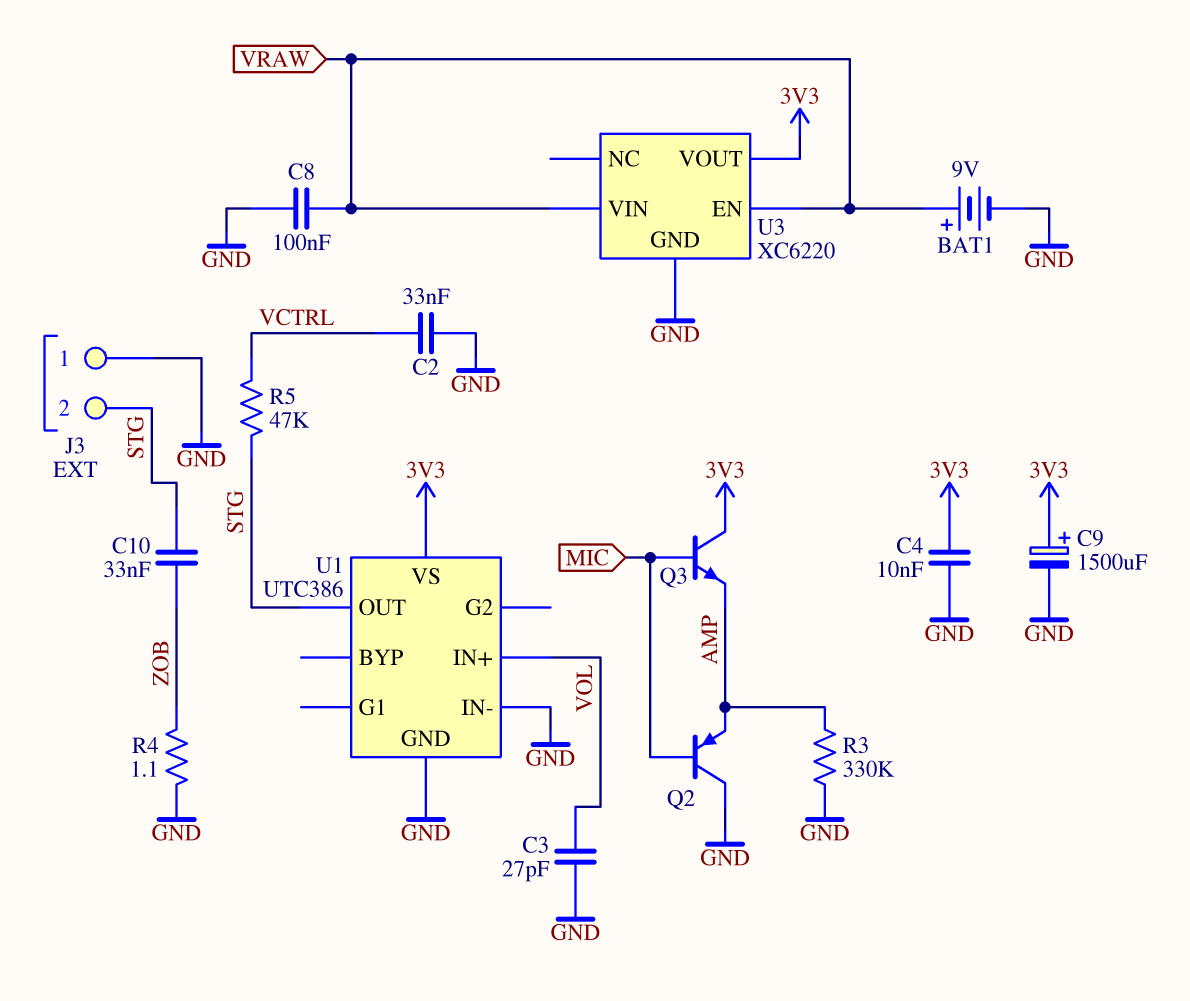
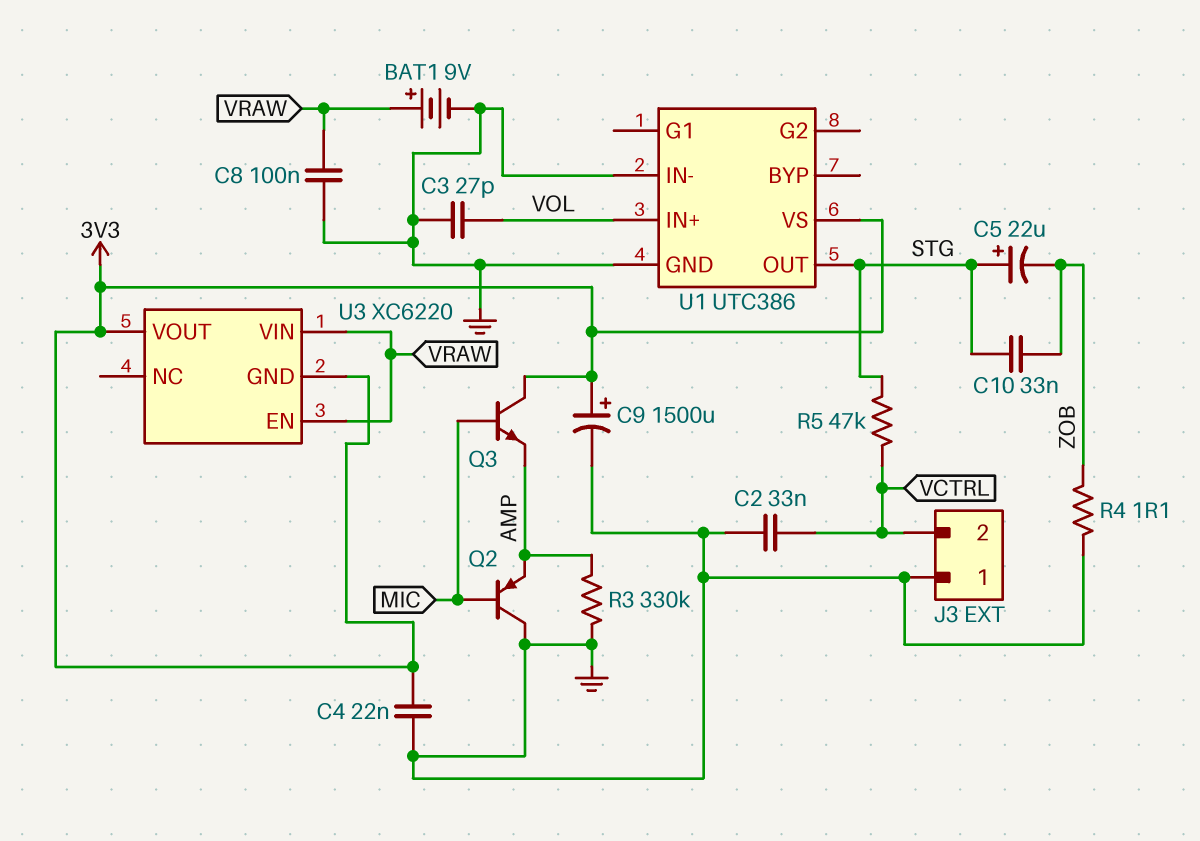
C4: 10nF (3V3, GND) -> 22nF (3V3, GND)
C5: none -> 22uF (plus STG, minus ZOB)
J3 pin 2: STG -> VCTRL
U3 pin GND: GND -> 3V3

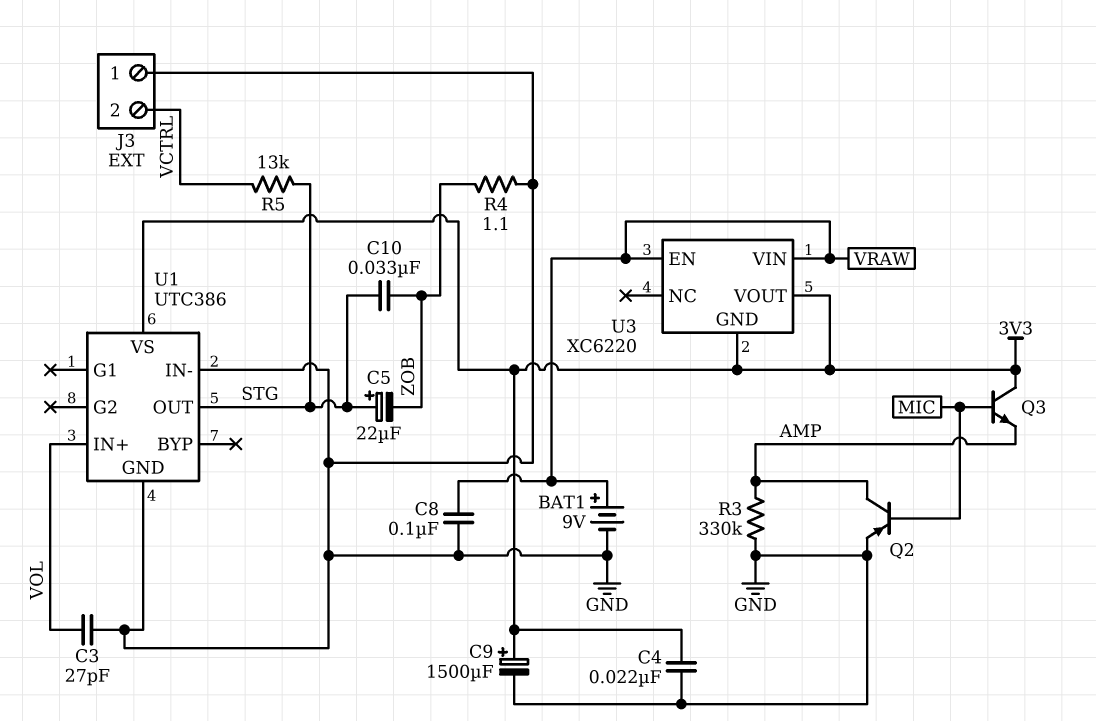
C2: 33nF (GND, VCTRL) -> none
Q2: PNP (B MIC, C GND, E AMP) -> PNP (B MIC, C AMP, E GND)
R5: 47k (STG, VCTRL) -> 13k (STG, VCTRL)

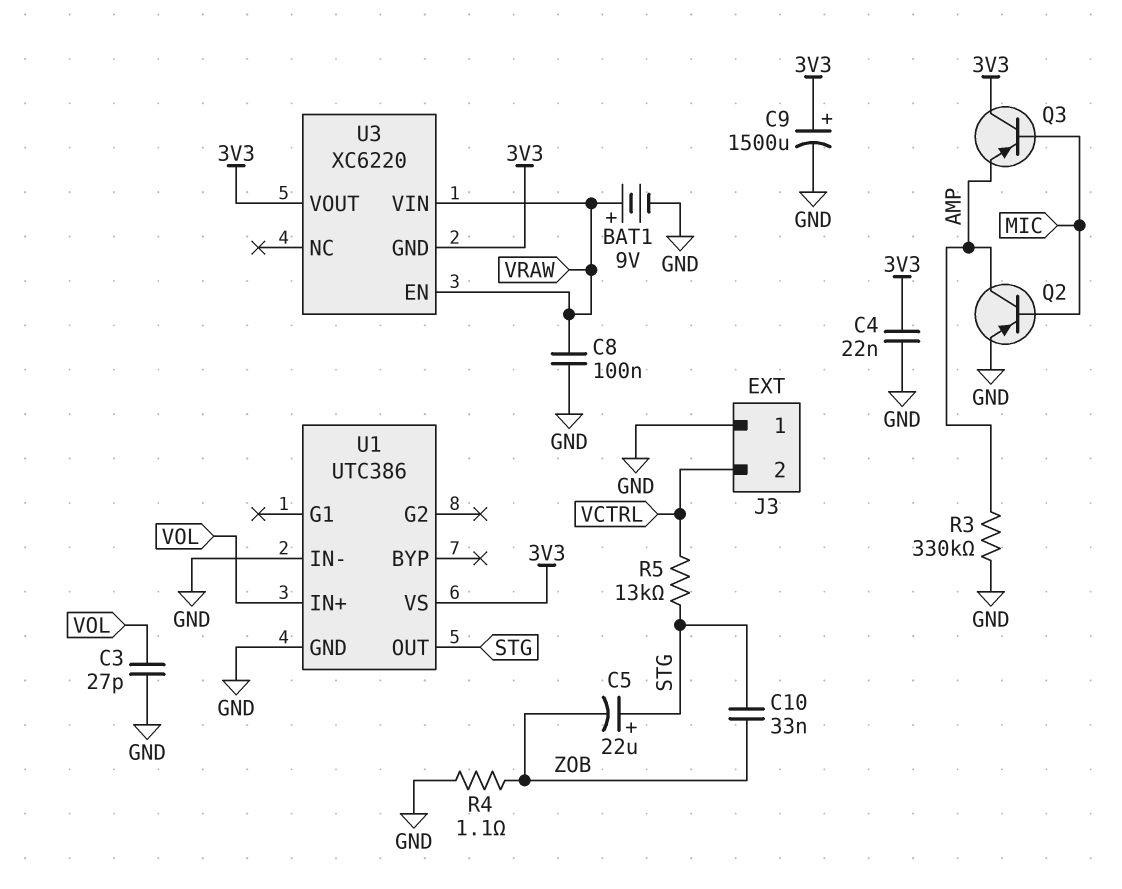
Q3: NPN (B MIC, C 3V3, E AMP) -> PNP (B MIC, C 3V3, E AMP)

